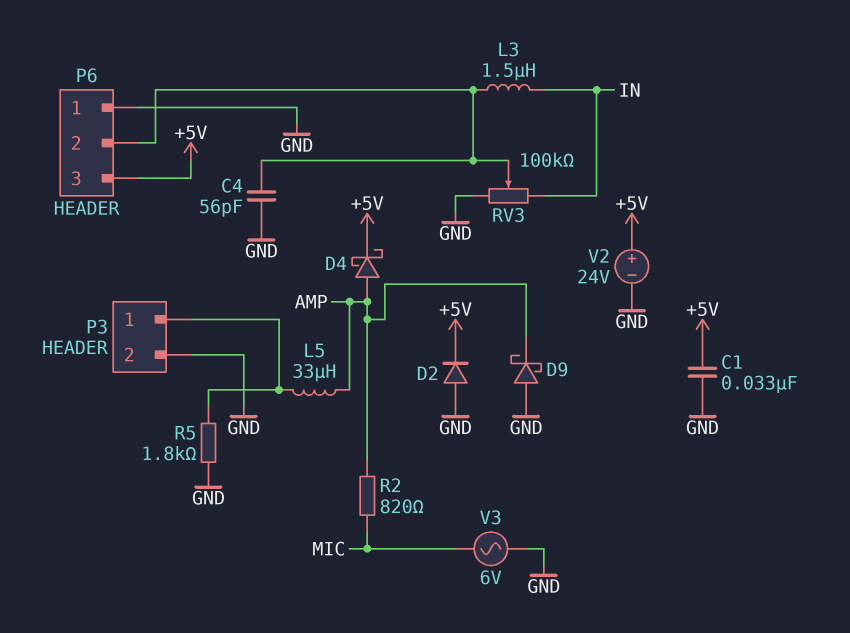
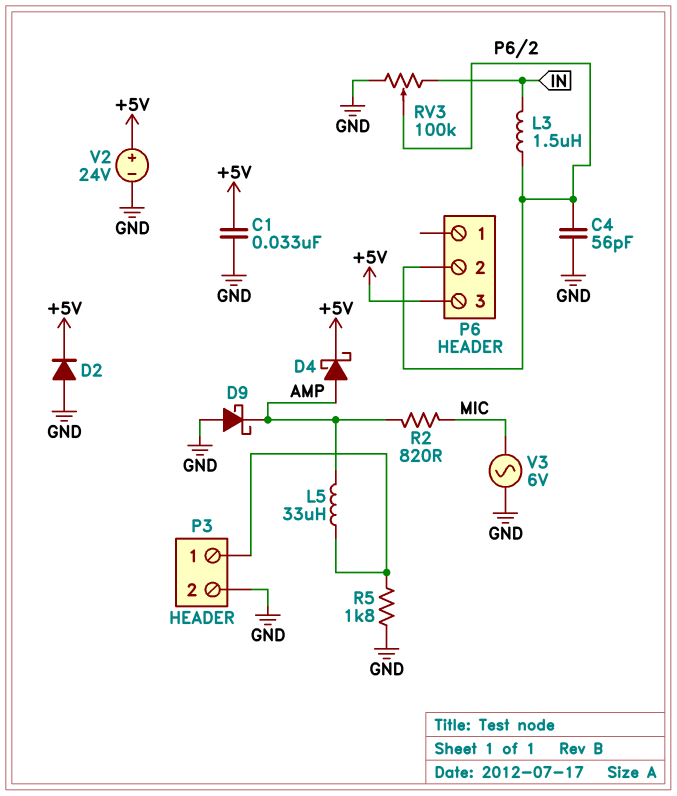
P6 pin 1: GND -> none

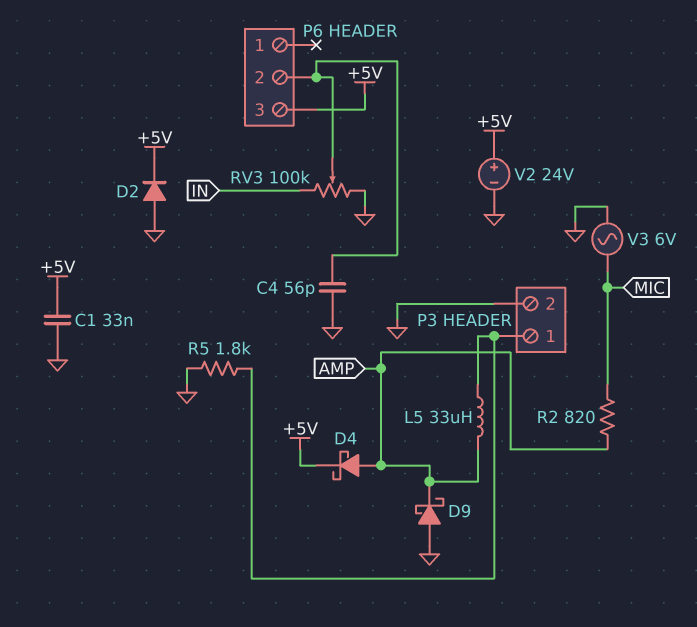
L3: 1.5uH (IN, P6/2) -> none

